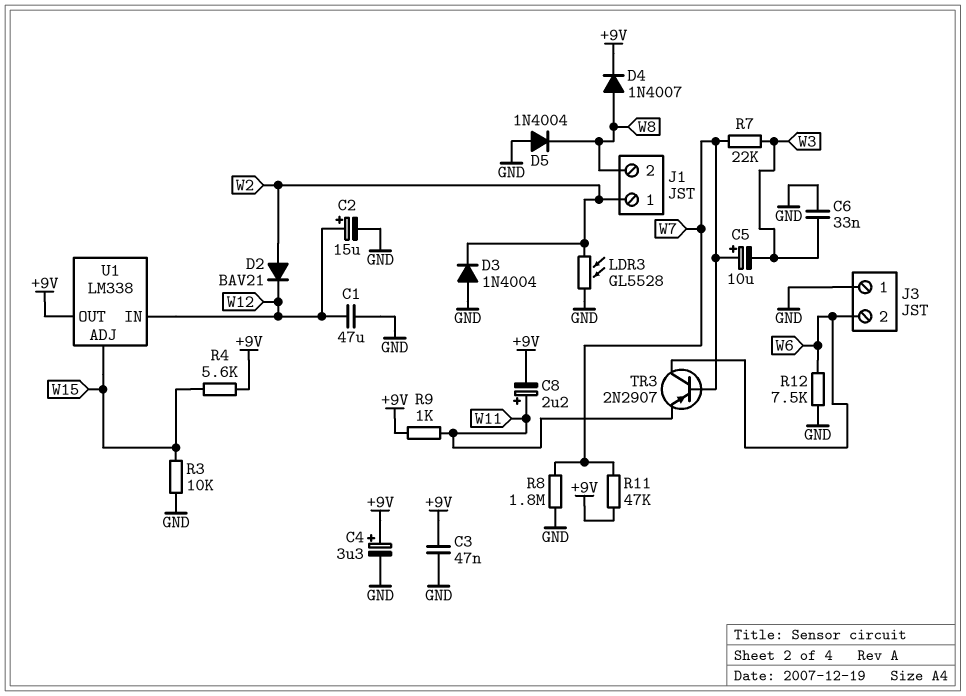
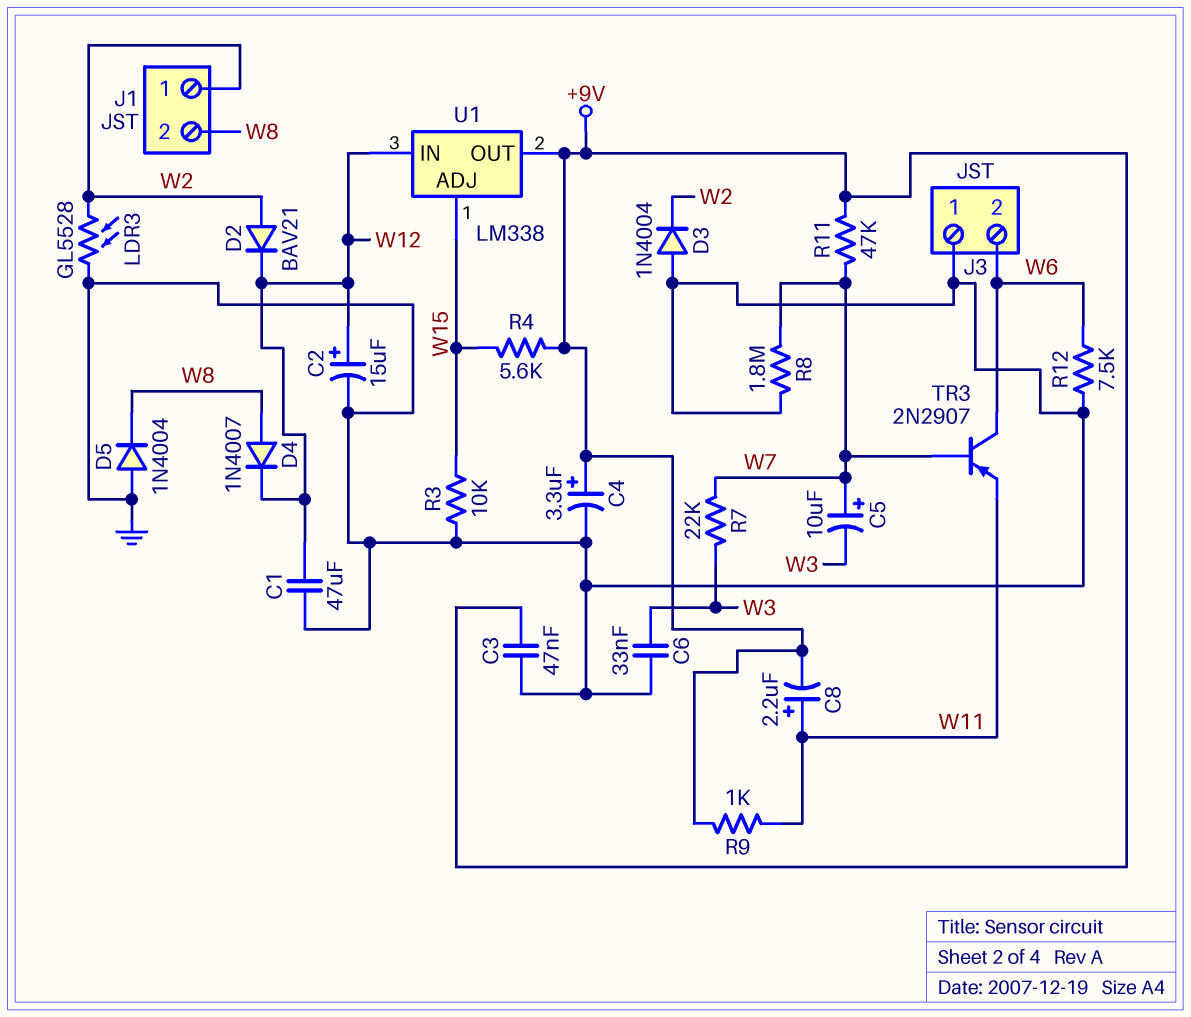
D4: diode 1N4007 (A W8, K +9V) -> diode 1N4007 (A W8, K W12)

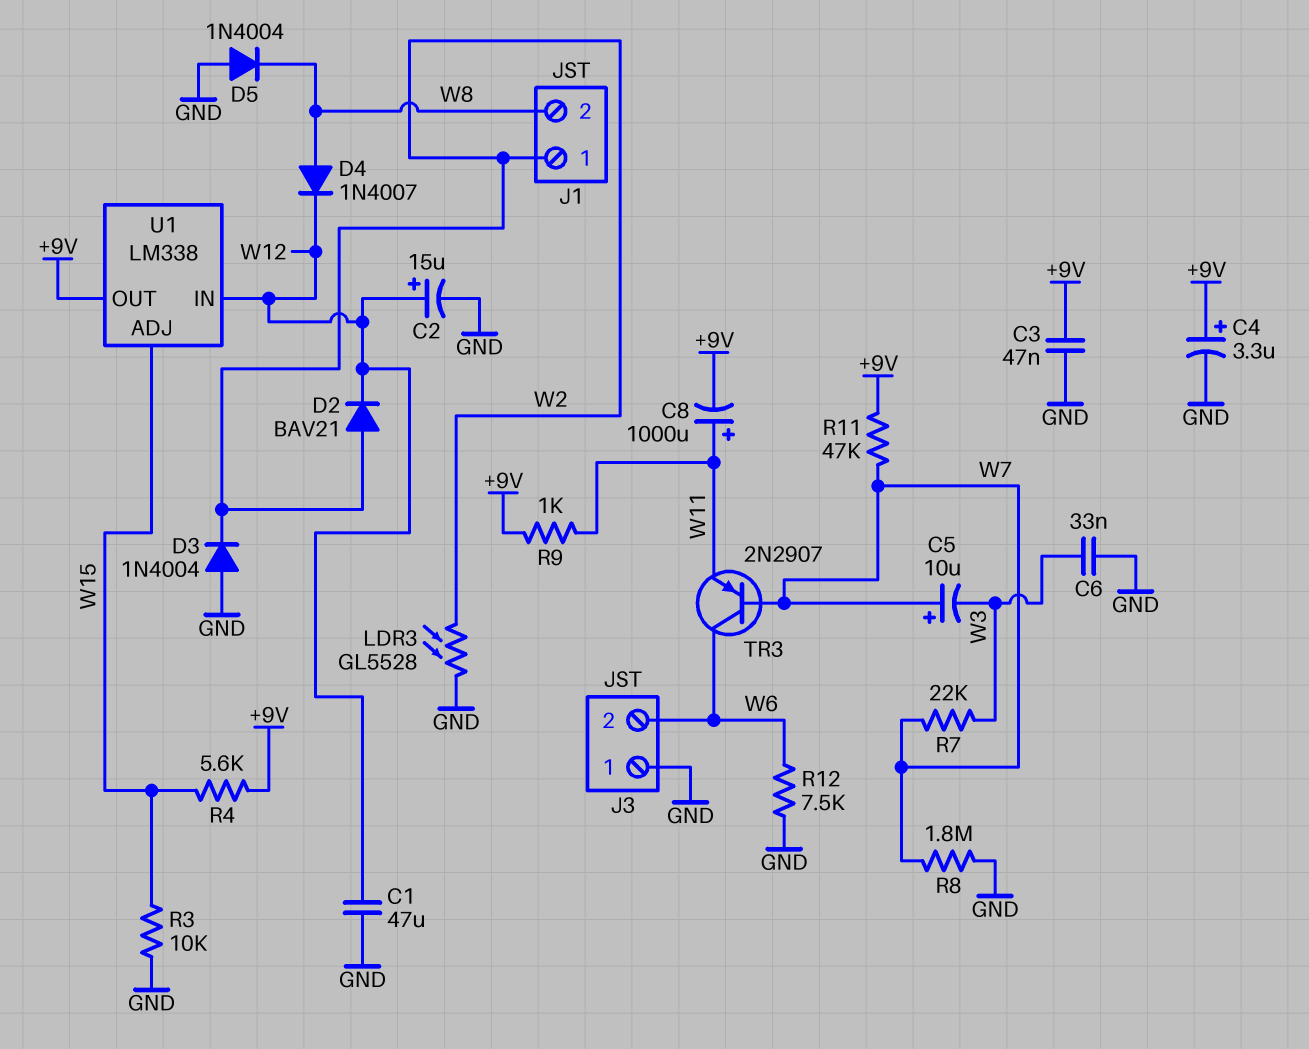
C8: 2.2uF (plus W11, minus +9V) -> 1000uF (plus W11, minus +9V)

